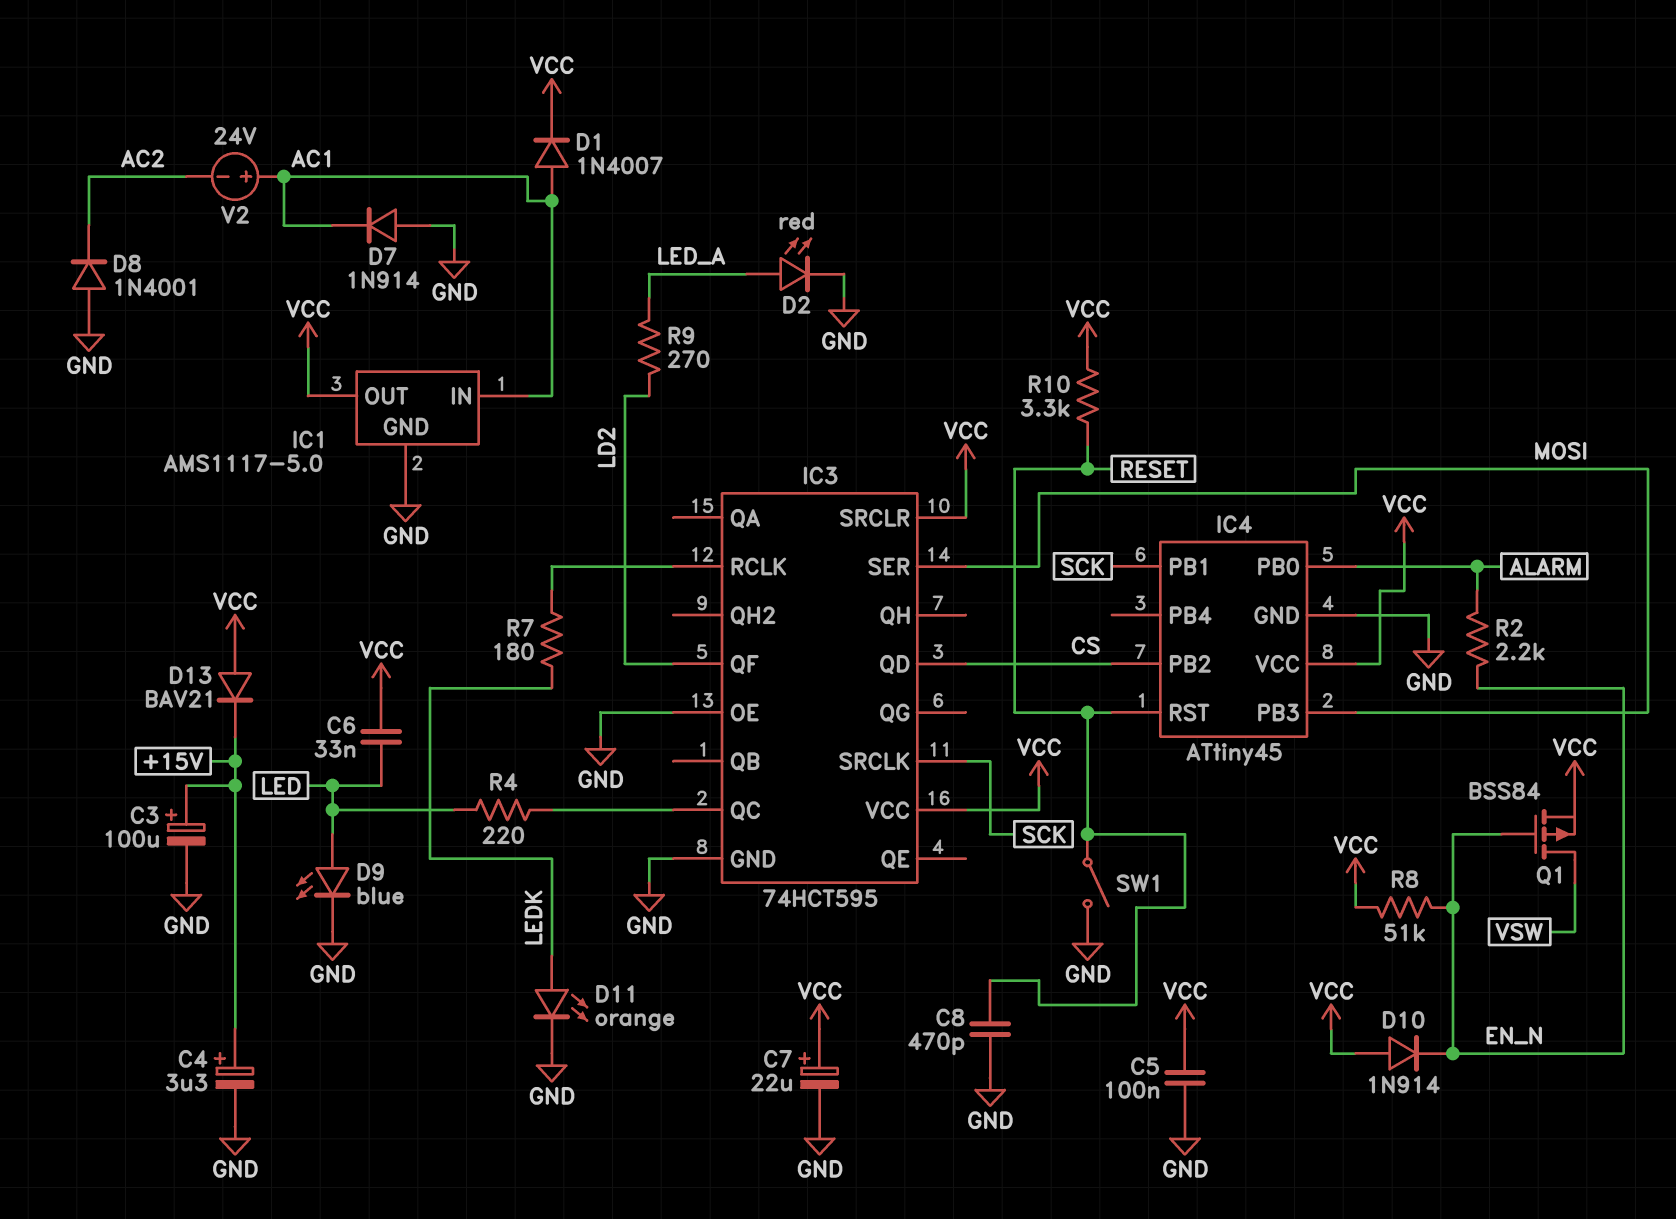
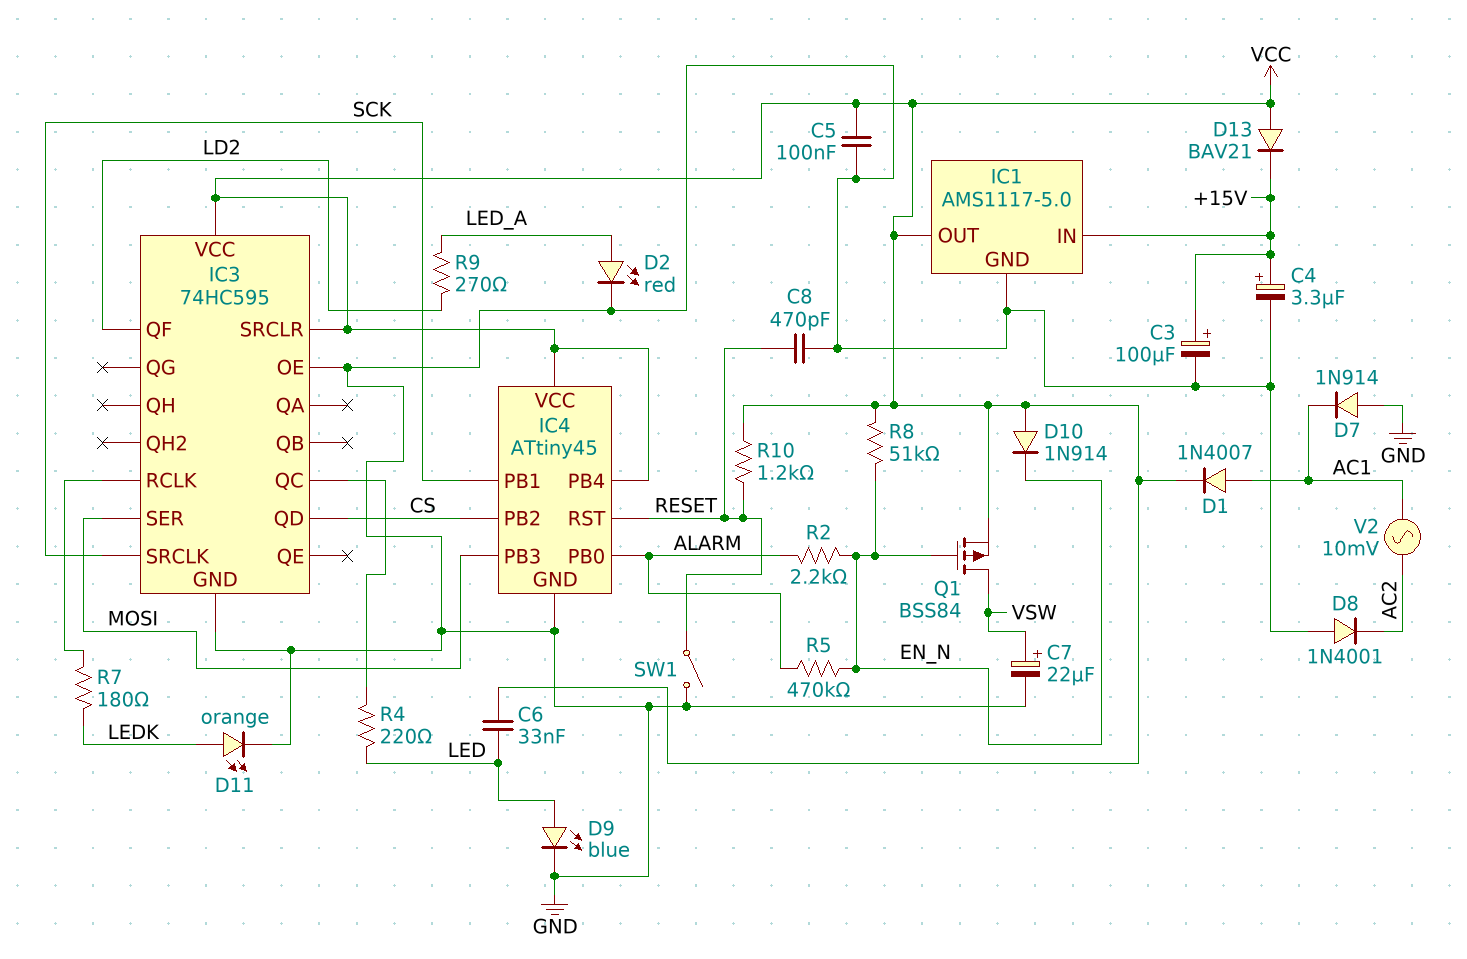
C7: 22uF (plus VCC, minus GND) -> 22uF (plus VSW, minus GND)
IC1 pin IN: AC1 -> +15V
IC3: 74HCT595 -> 74HC595
IC4 pin PB4: none -> VCC
R5: none -> 470k (ALARM, EN_N)
R10: 3.3k (RESET, VCC) -> 1.2k (RESET, VCC)
V2: 24V (plus AC1, minus AC2) -> AC 10mV (AC1, AC2)

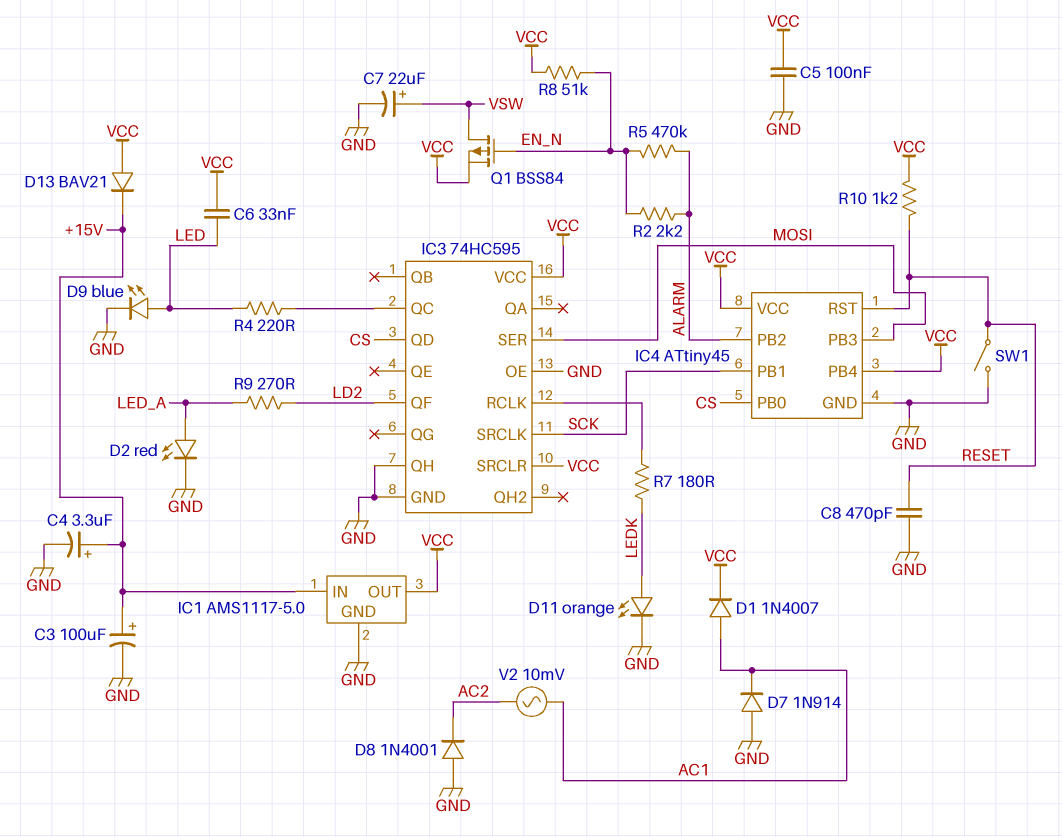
D10: diode 1N914 (A VCC, K EN_N) -> none
IC3 pin QH: none -> GND
IC4 pin PB0: ALARM -> CS
IC4 pin PB2: CS -> ALARM

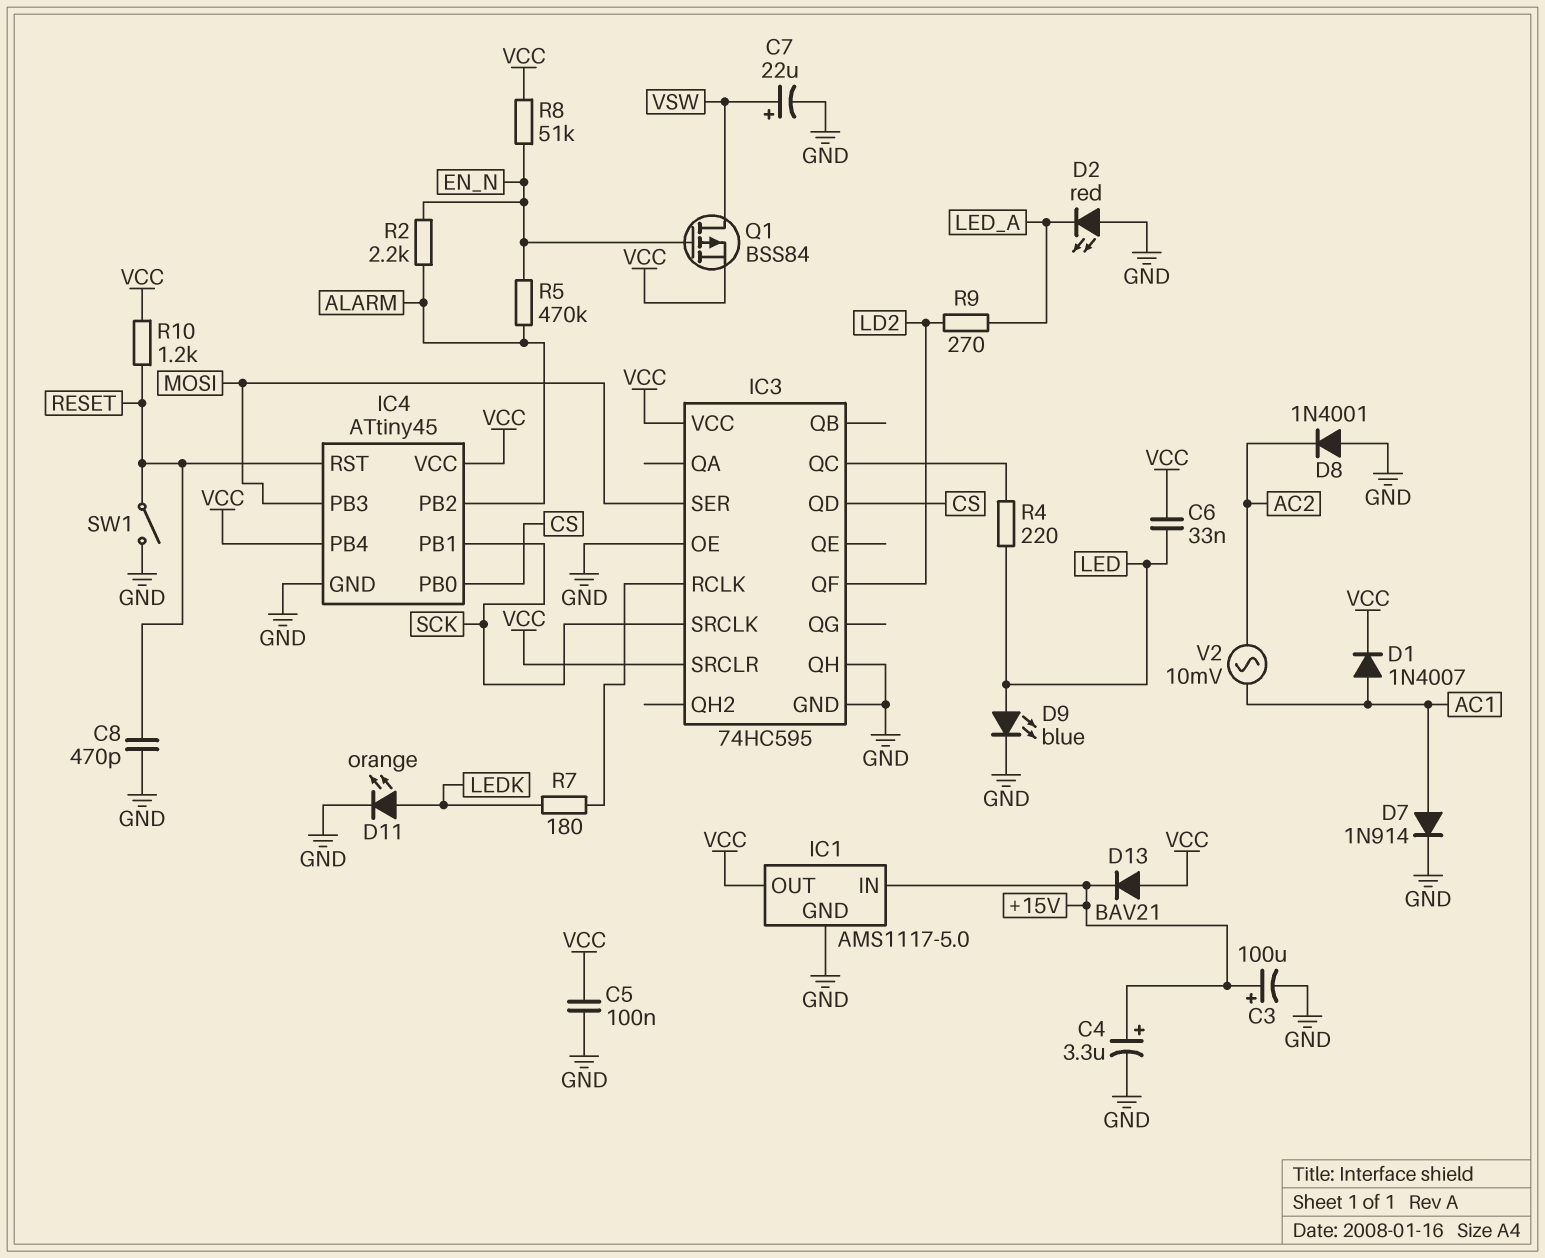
D2: LED red (A LED_A, K GND) -> LED red (A GND, K LED_A)
D7: diode 1N914 (A GND, K AC1) -> diode 1N914 (A AC1, K GND)

